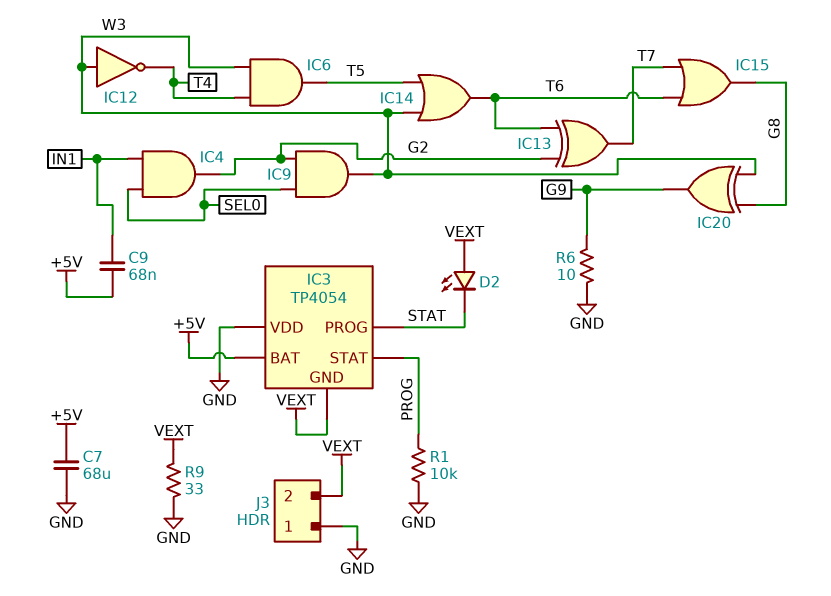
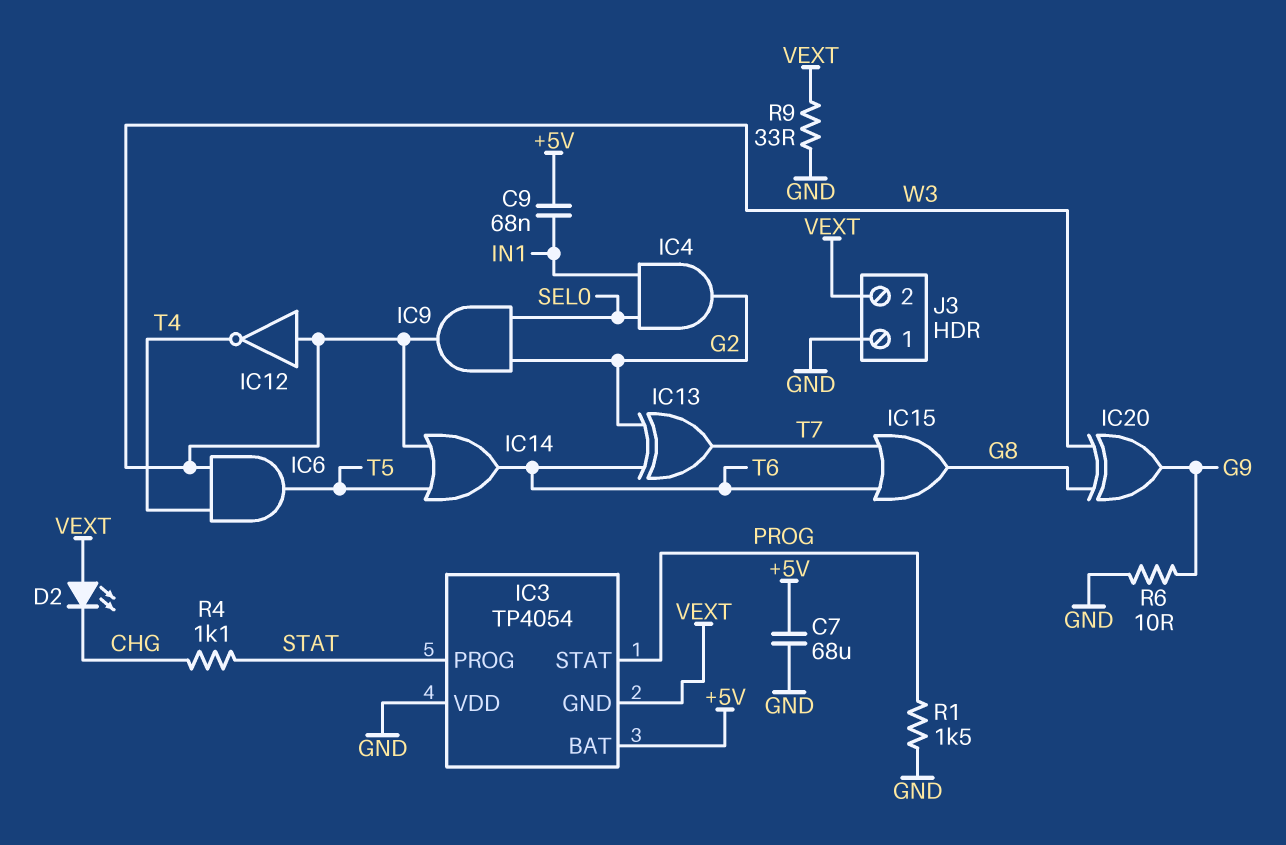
D2: LED (A VEXT, K STAT) -> LED (A VEXT, K CHG)
R1: 10k (GND, PROG) -> 1.5k (GND, PROG)
R4: none -> 1.1k (CHG, STAT)

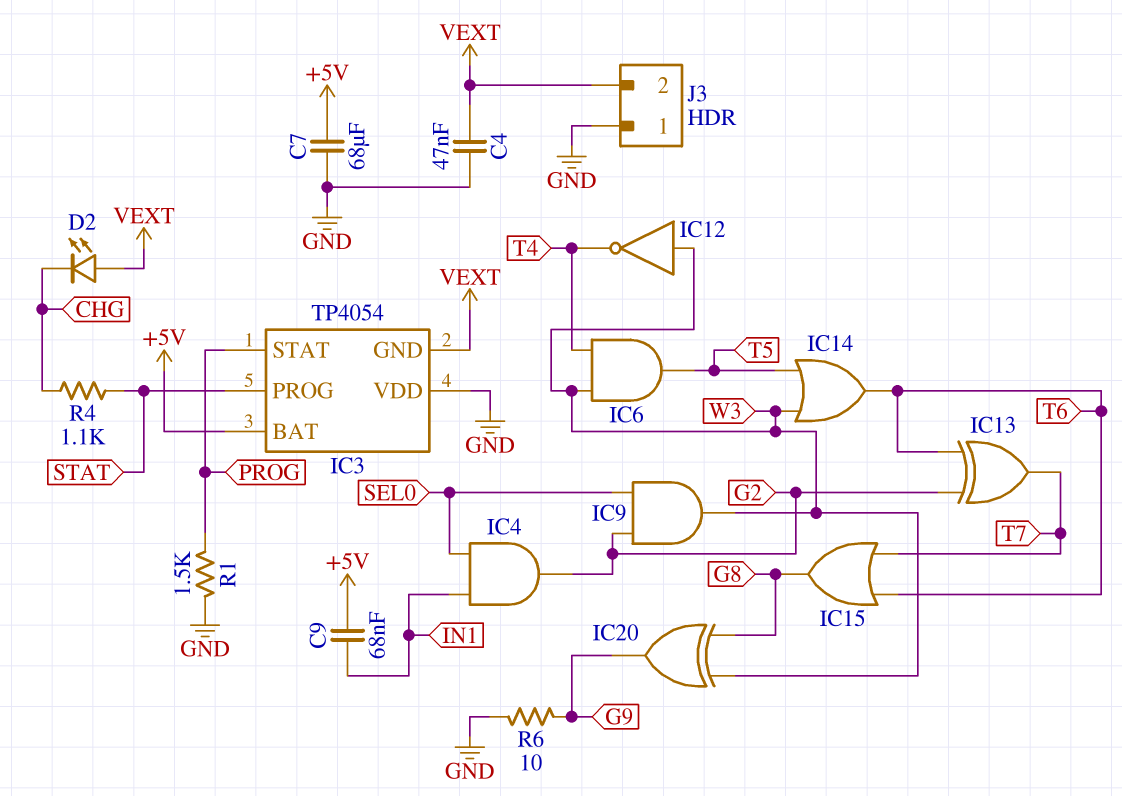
C4: none -> 47nF (GND, VEXT)
R9: 33 (GND, VEXT) -> none

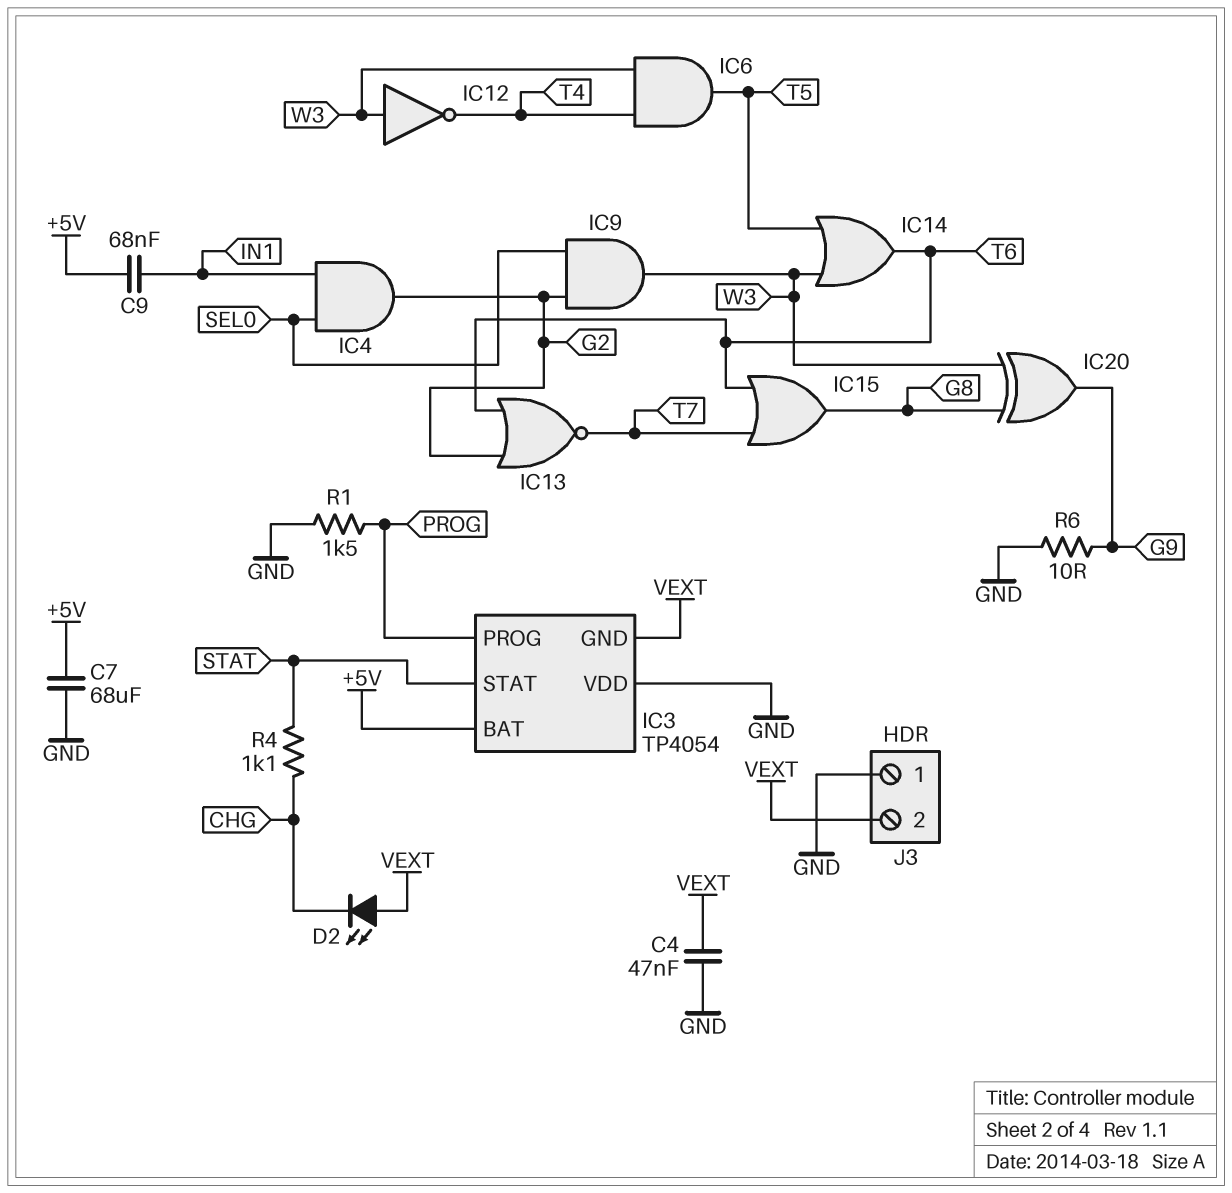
IC3 pin PROG: STAT -> PROG
IC3 pin STAT: PROG -> STAT
IC13: XOR (in G2, in T6, out T7) -> NOR (in G2, in T6, out T7)

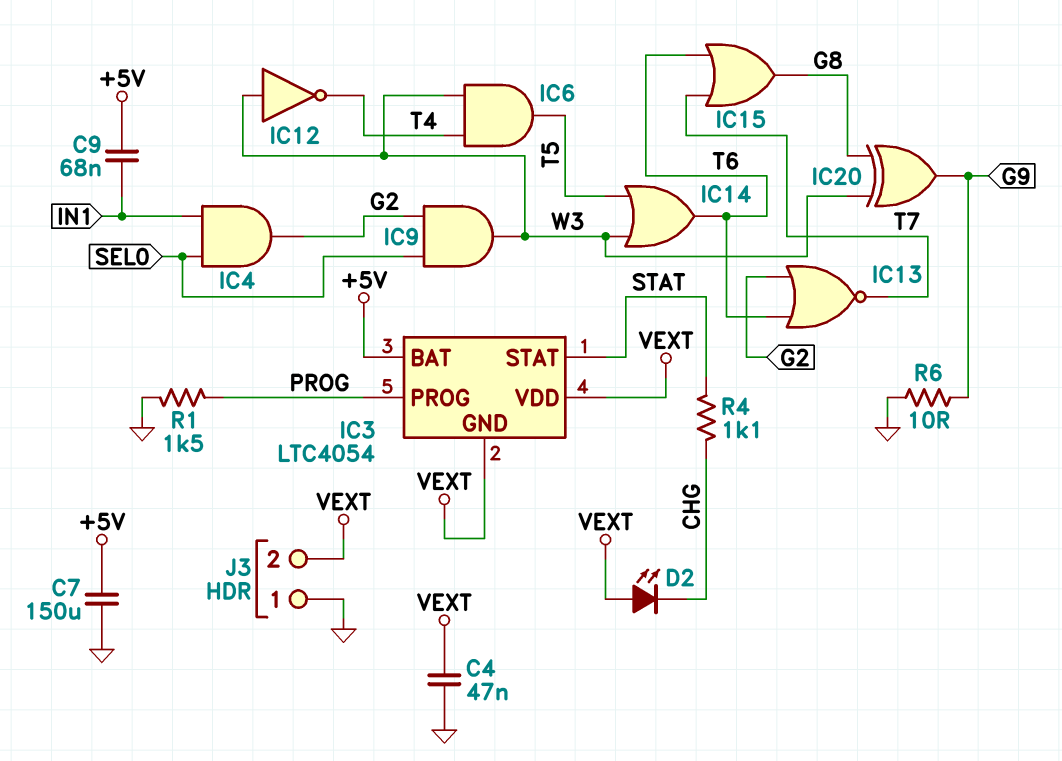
C7: 68uF (+5V, GND) -> 150uF (+5V, GND)
IC3: TP4054 -> LTC4054
IC3 pin VDD: GND -> VEXT

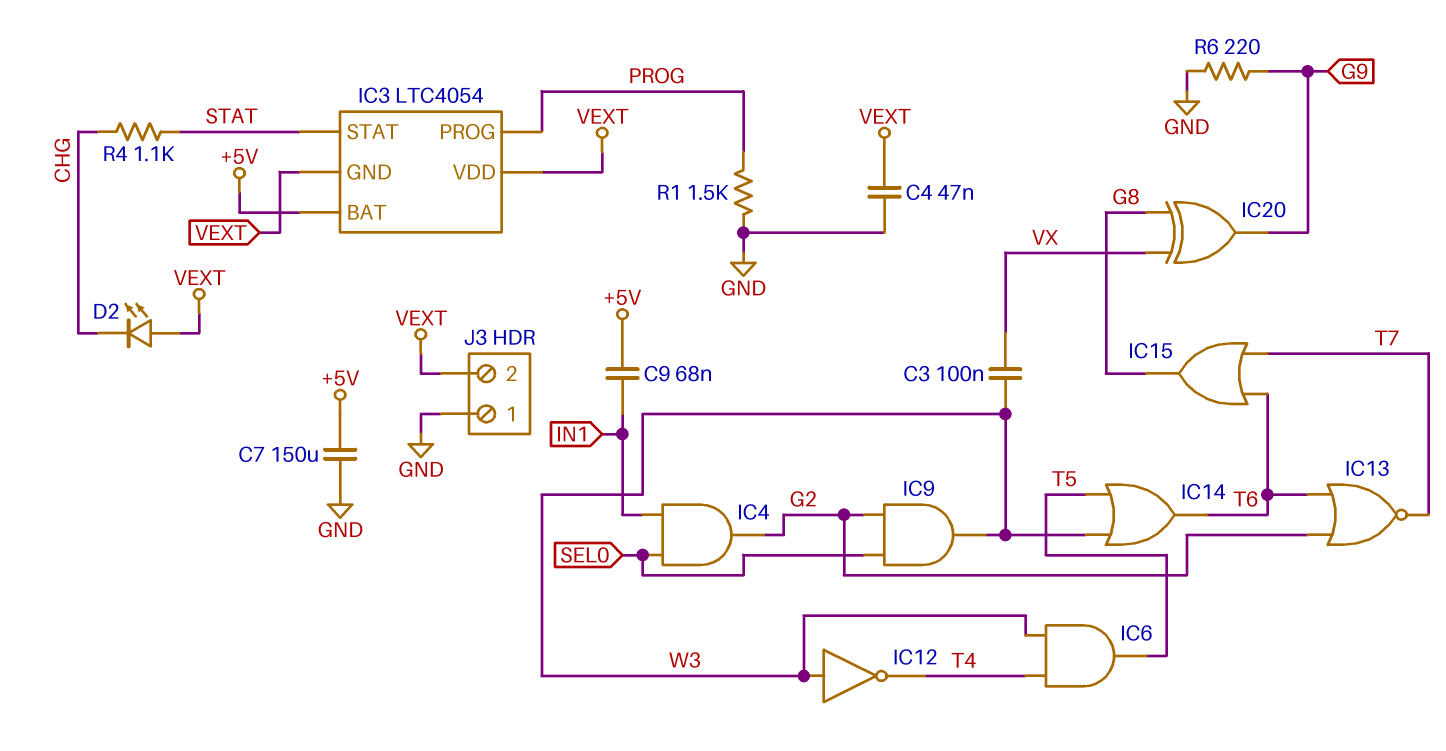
C3: none -> 100nF (VX, W3)
IC20: XOR (in G8, in W3, out G9) -> XOR (in G8, in VX, out G9)
R6: 10 (G9, GND) -> 220 (G9, GND)

